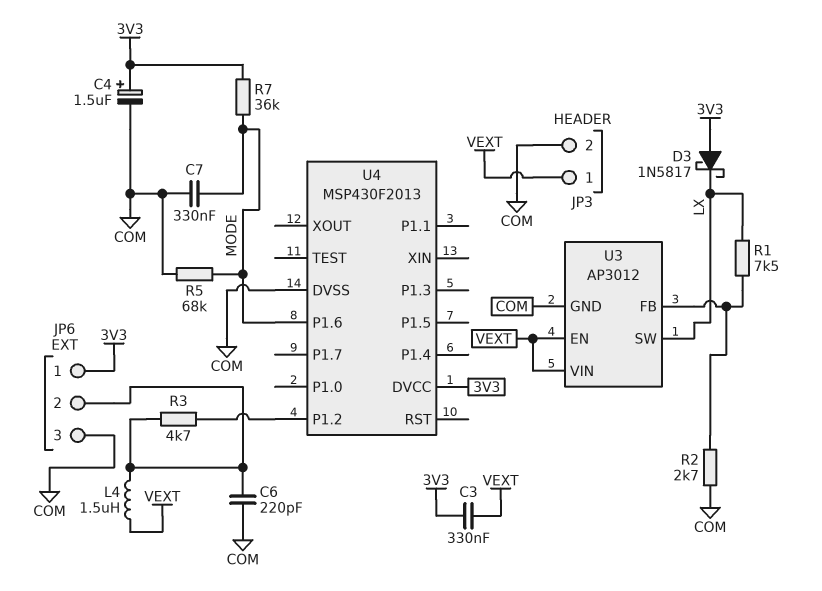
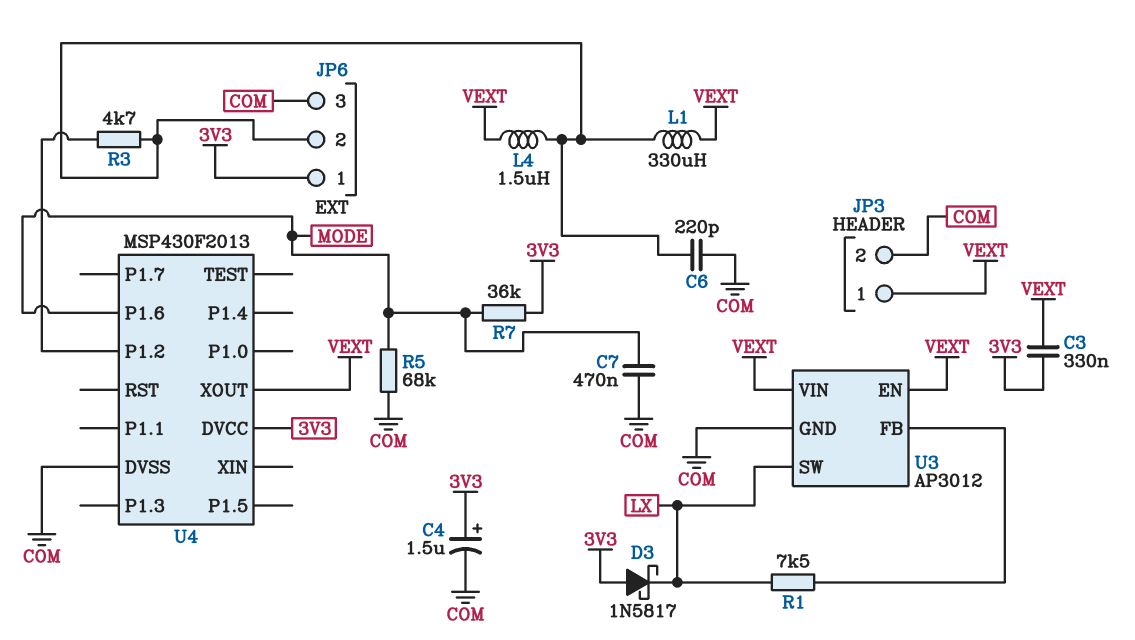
C7: 330nF (COM, MODE) -> 470nF (COM, MODE)
L1: none -> 330uH (JP6/2, VEXT)
R2: 2.7k (COM, U3/FB) -> none
U4 pin XOUT: none -> VEXT

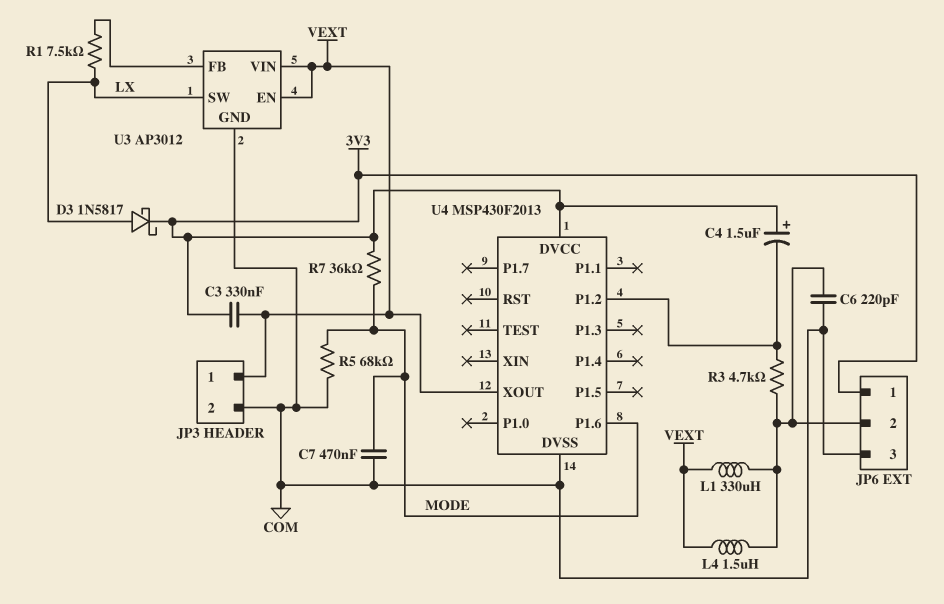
C4: 1.5uF (plus 3V3, minus COM) -> 1.5uF (plus 3V3, minus U4/P1.2)
D3: schottky 1N5817 (A 3V3, K LX) -> schottky 1N5817 (A LX, K 3V3)

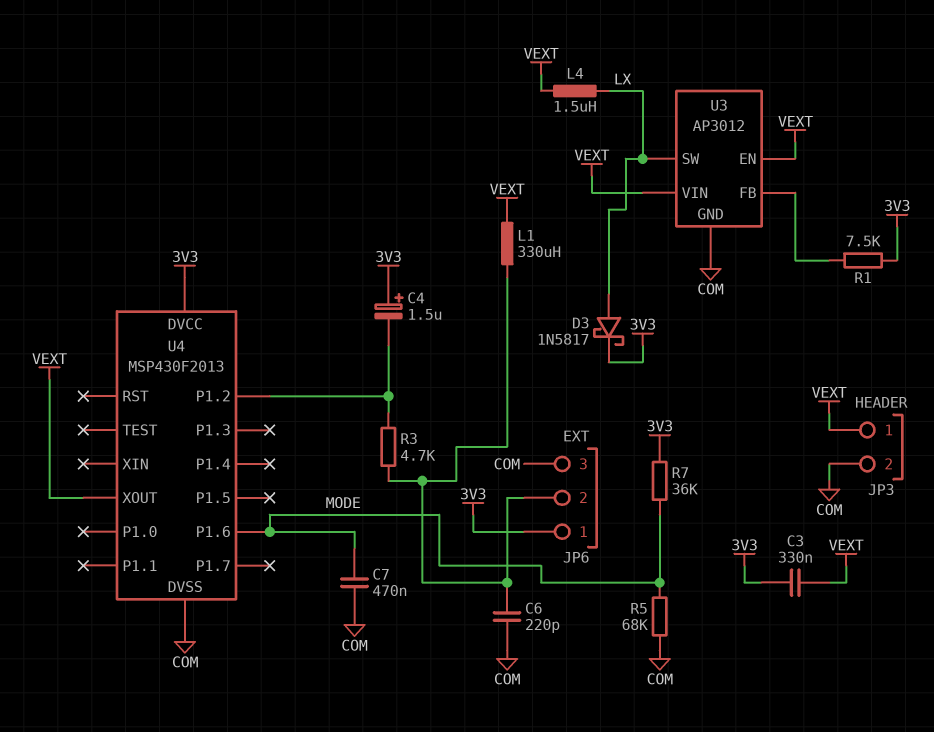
L4: 1.5uH (JP6/2, VEXT) -> 1.5uH (LX, VEXT)
R1: 7.5k (LX, U3/FB) -> 7.5k (3V3, U3/FB)

